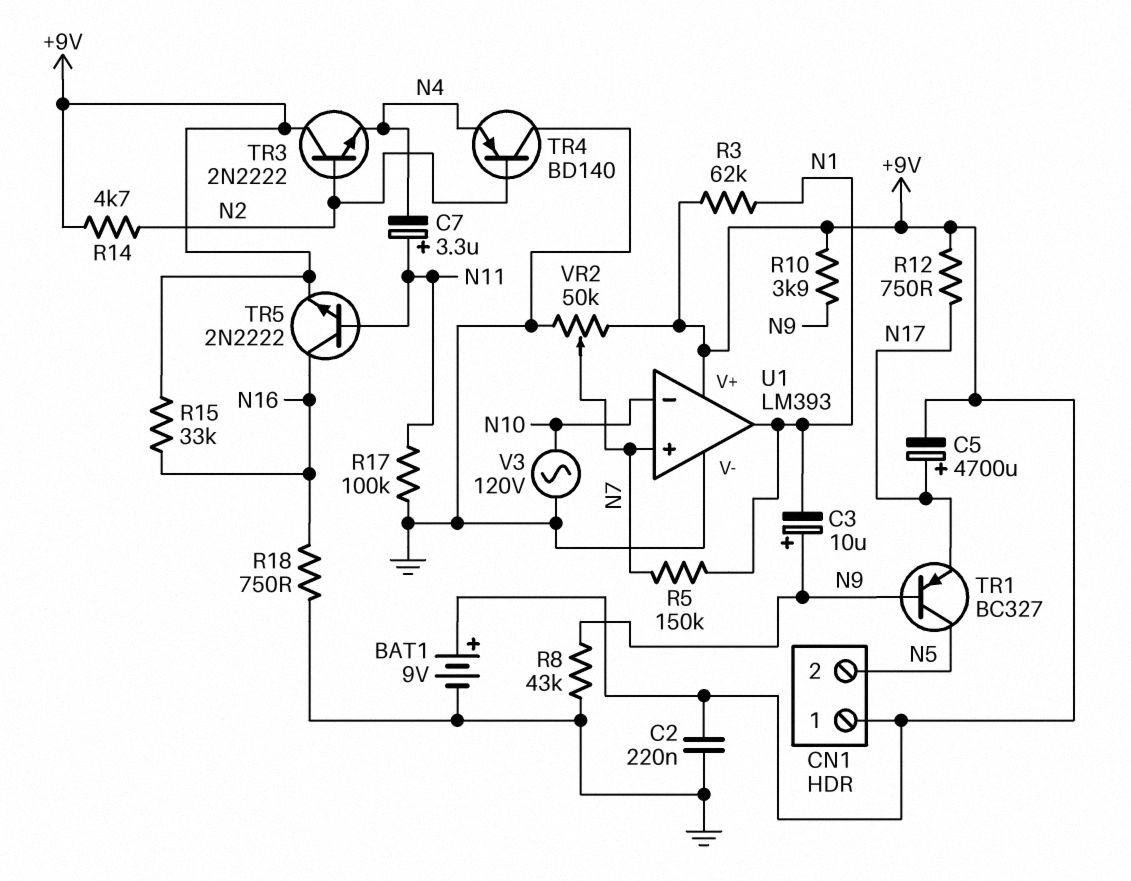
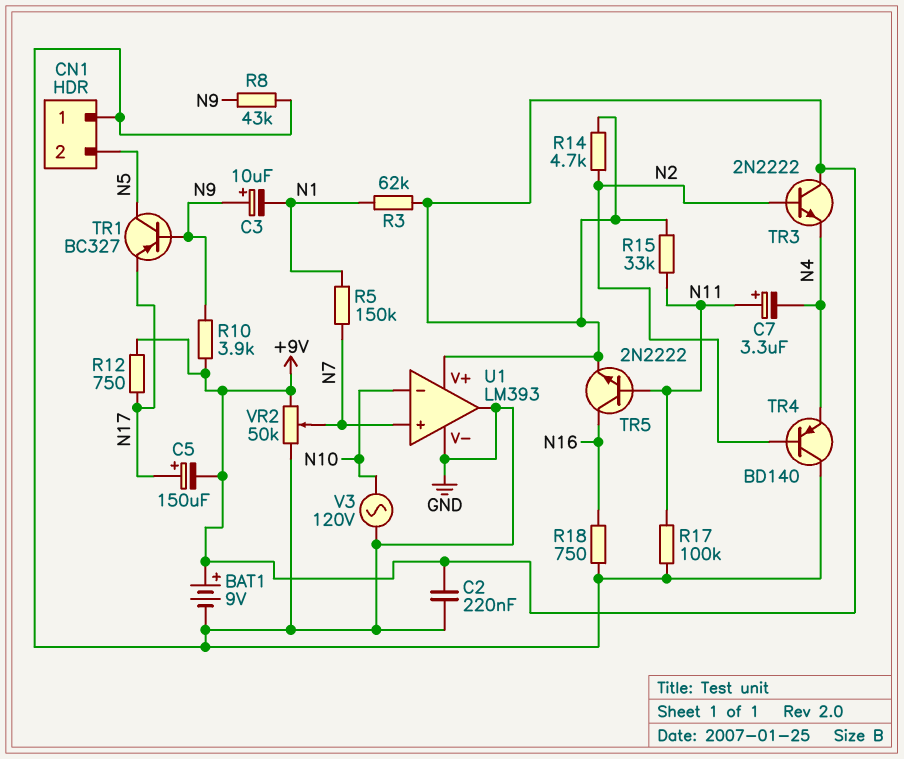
C5: 4700uF (plus N17, minus +9V) -> 150uF (plus N17, minus +9V)
CN1 pin 1: +9V -> GND
R15: 33k (+9V, N16) -> 33k (+9V, N11)
U1 pin out: N1 -> GND

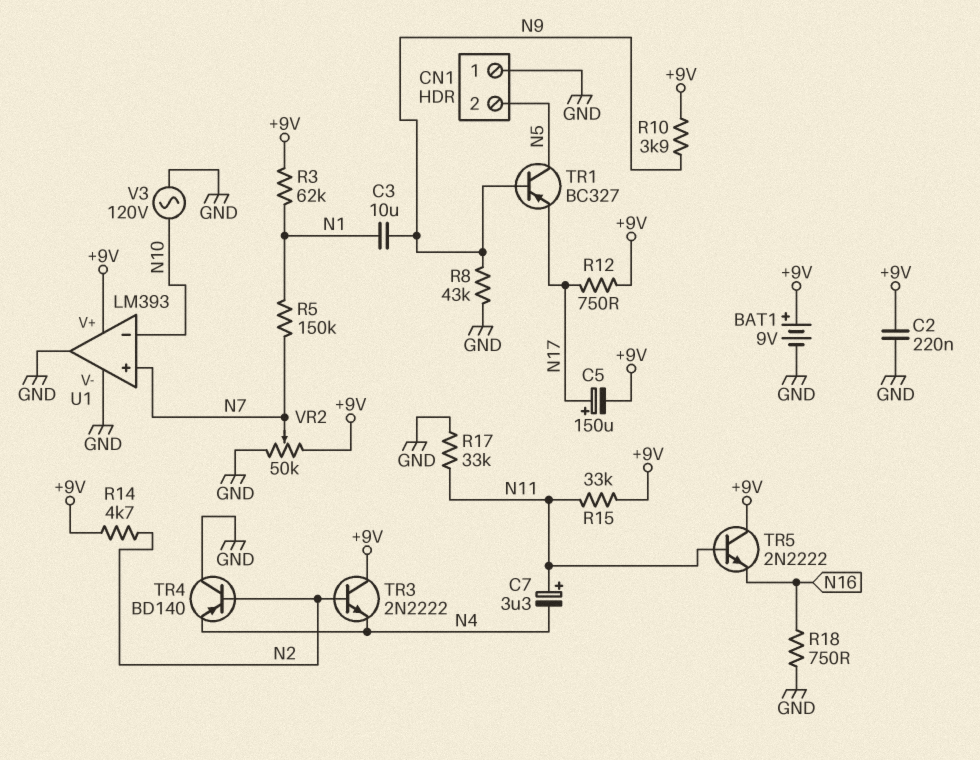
C3: 10uF (plus N9, minus N1) -> 10uF (N1, N9)
R17: 100k (GND, N11) -> 33k (GND, N11)
TR5: NPN 2N2222 (B N11, C N16, E +9V) -> NPN 2N2222 (B N11, C +9V, E N16)

